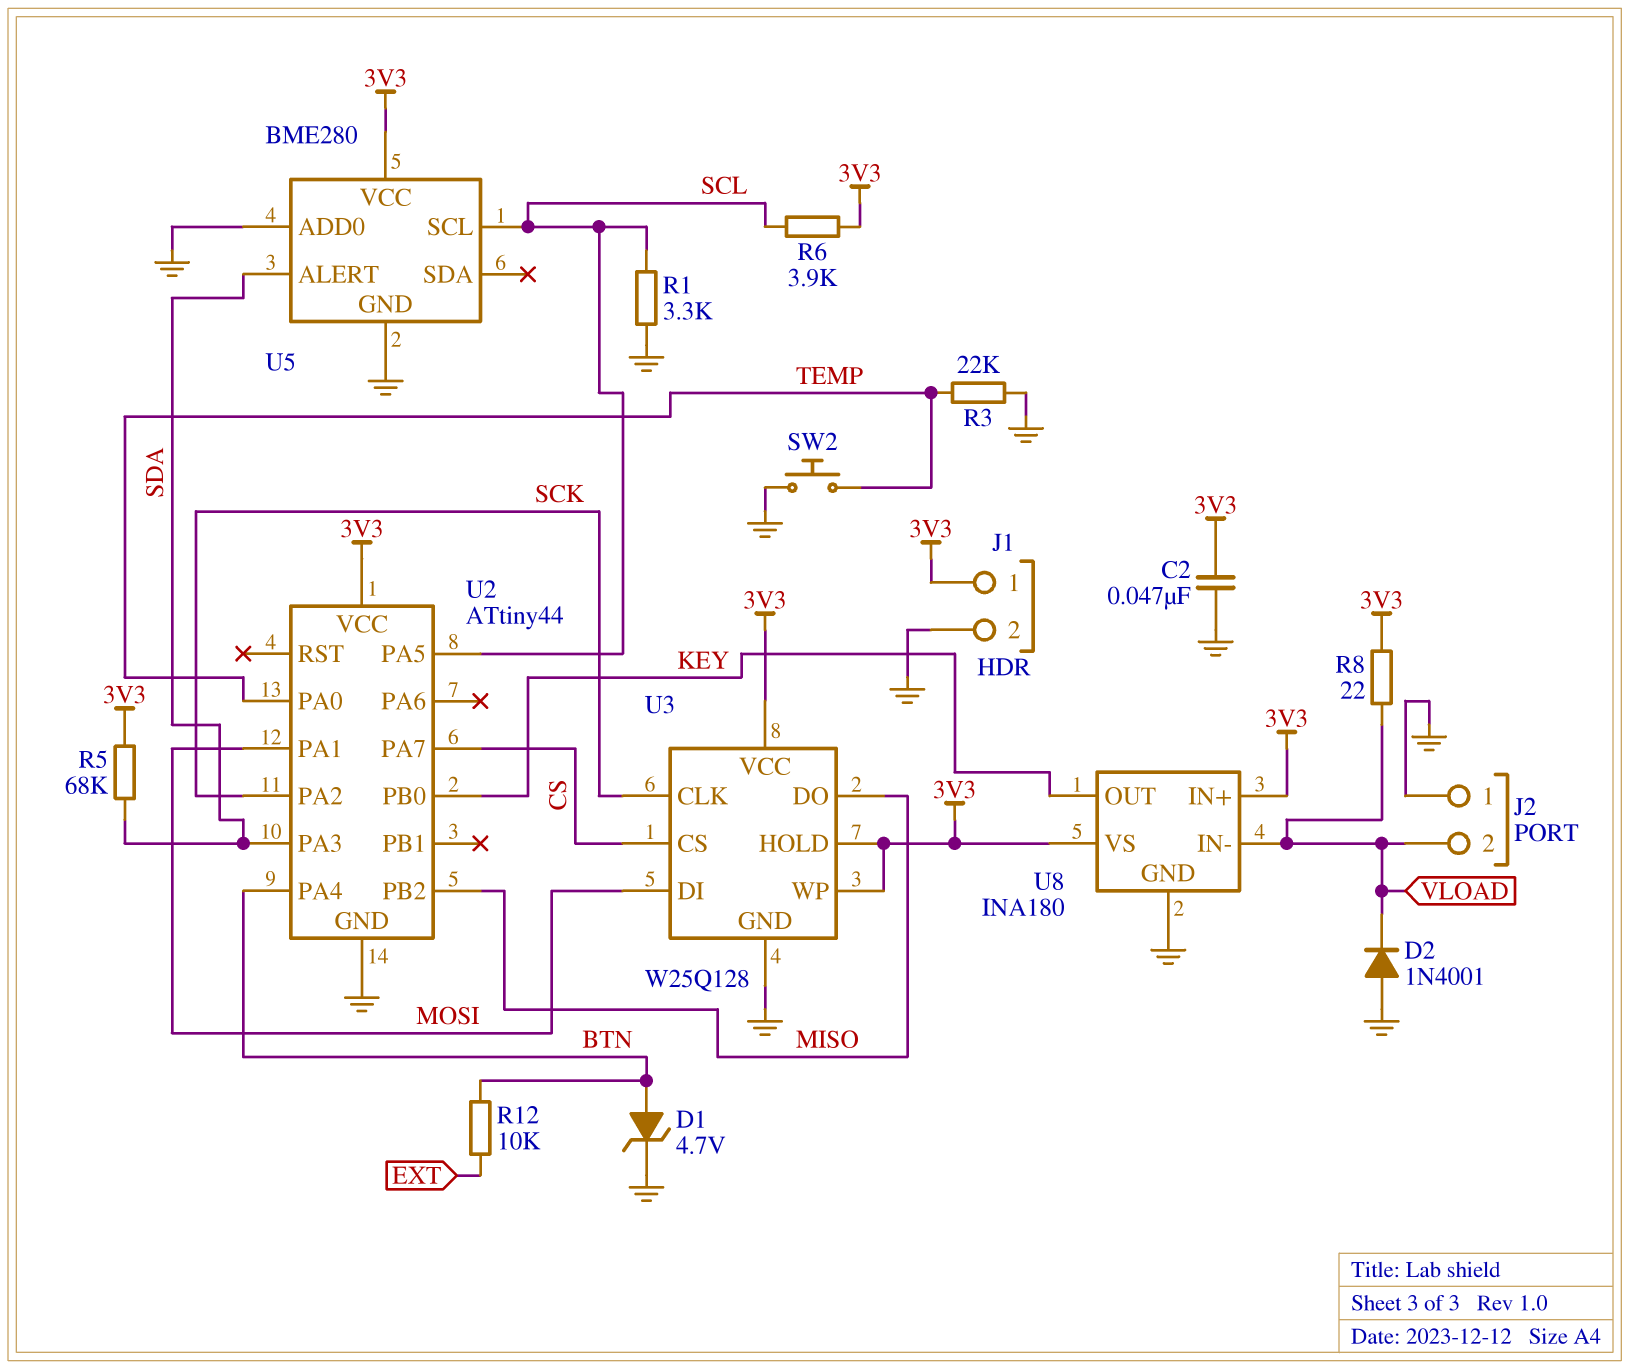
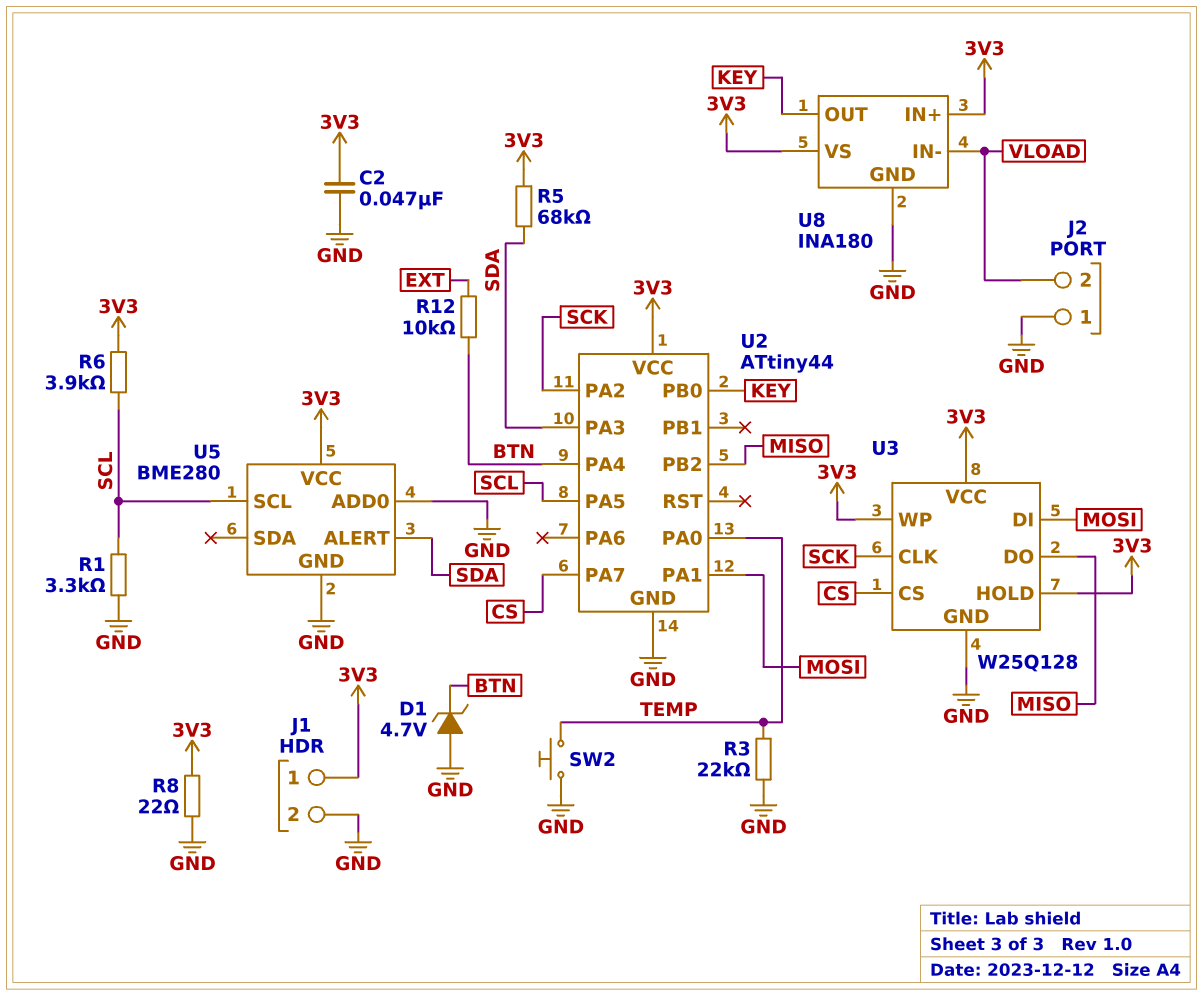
D1: zener 4.7V (A BTN, K GND) -> zener 4.7V (A GND, K BTN)
D2: diode 1N4001 (A GND, K VLOAD) -> none
R8: 22 (3V3, VLOAD) -> 22 (3V3, GND)

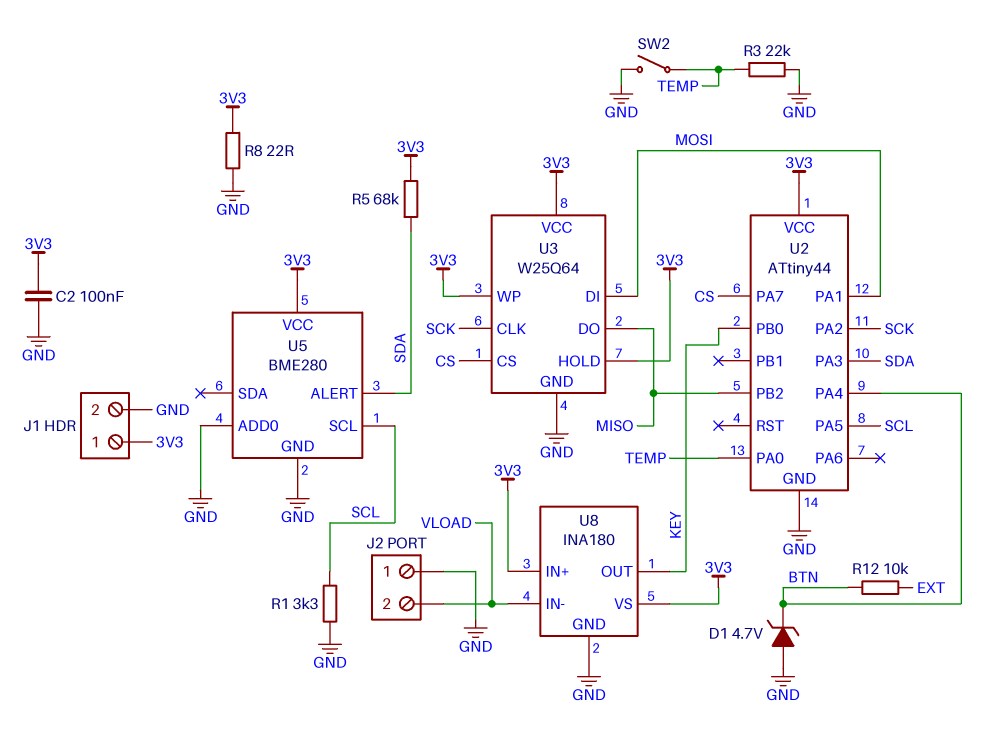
C2: 47nF (3V3, GND) -> 100nF (3V3, GND)
R6: 3.9k (3V3, SCL) -> none
SW2: button (GND, TEMP) -> switch (GND, TEMP)
U3: W25Q128 -> W25Q64

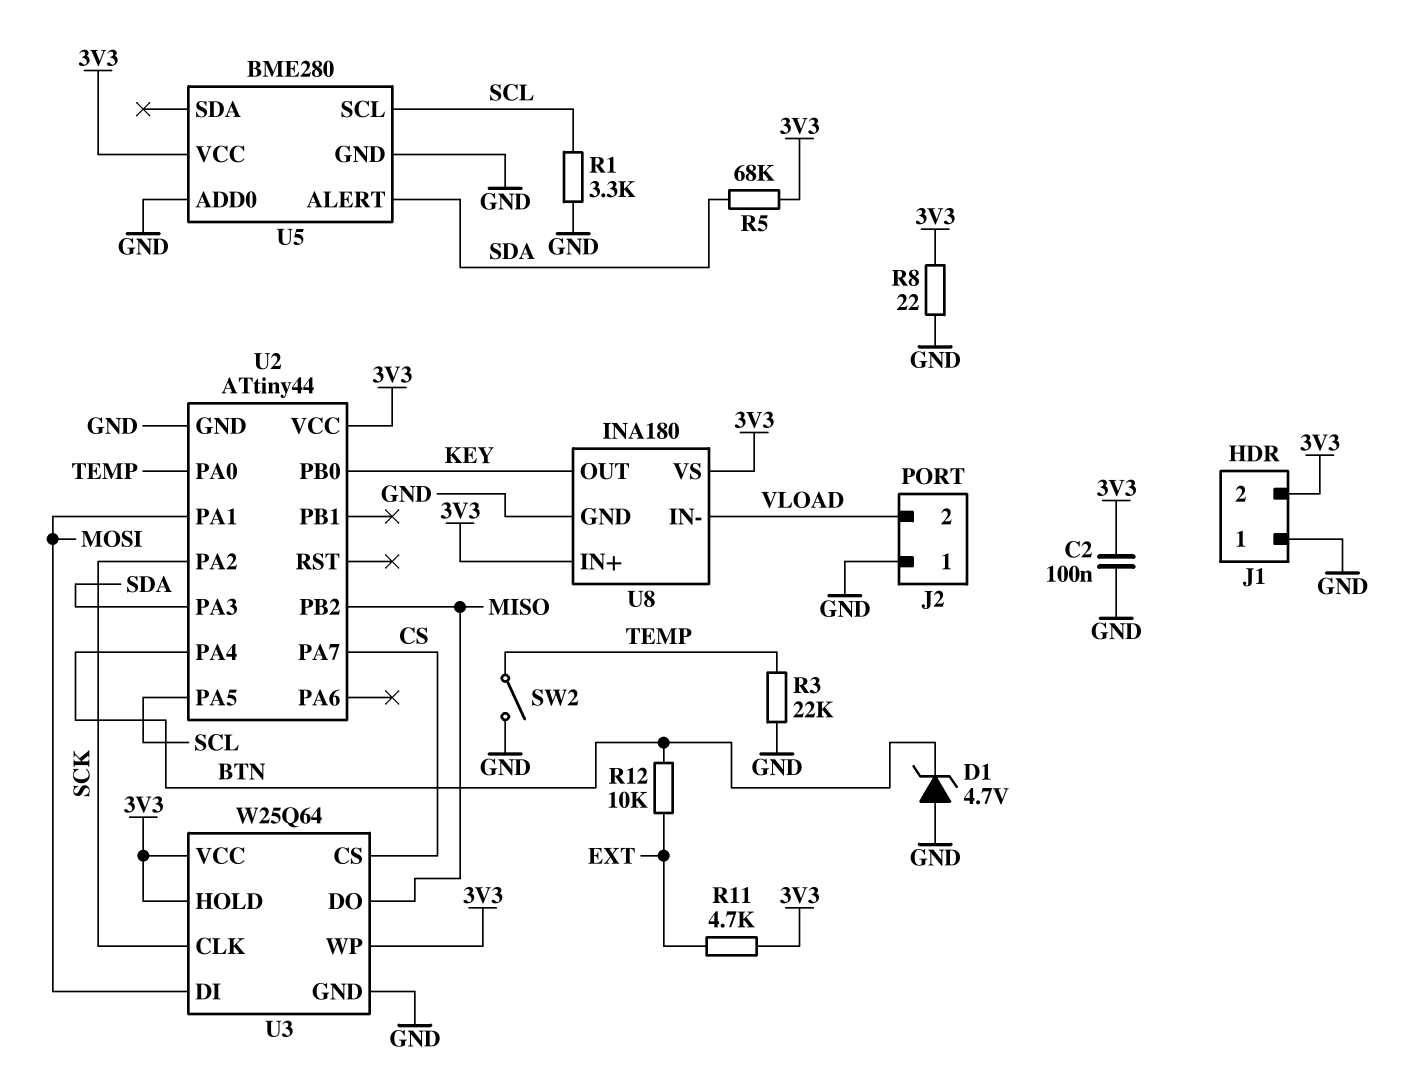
J1 pin 1: 3V3 -> GND
J1 pin 2: GND -> 3V3
R11: none -> 4.7k (3V3, EXT)

